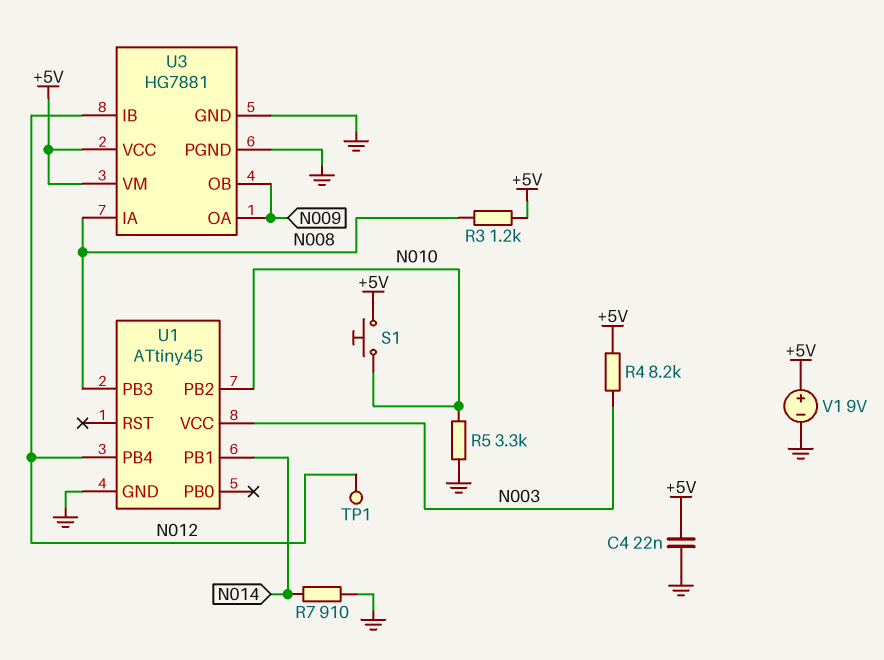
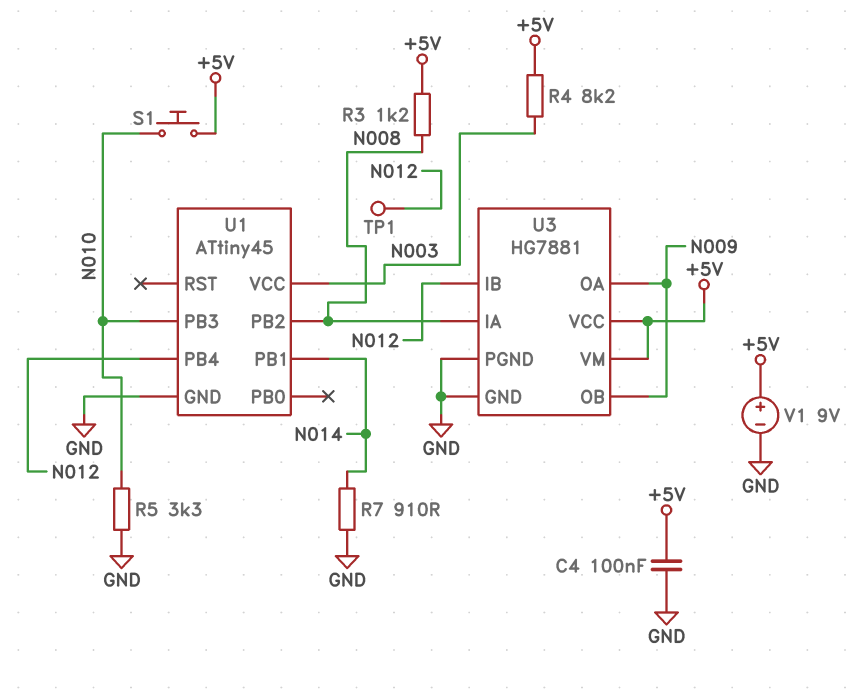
C4: 22nF (+5V, GND) -> 100nF (+5V, GND)
U1 pin PB2: N010 -> N008
U1 pin PB3: N008 -> N010

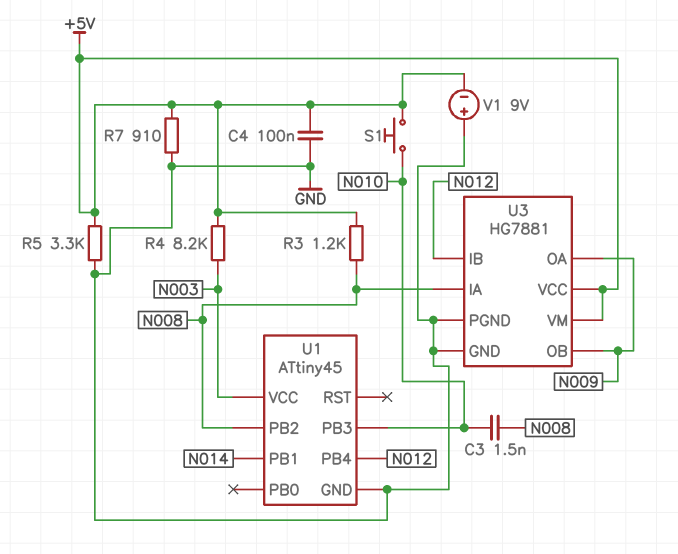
C3: none -> 1.5nF (N008, N010)
R5: 3.3k (GND, N010) -> 3.3k (+5V, GND)
R7: 910 (GND, N014) -> 910 (+5V, GND)
TP1: test point (N012) -> none
V1: 9V (plus +5V, minus GND) -> 9V (plus GND, minus +5V)

